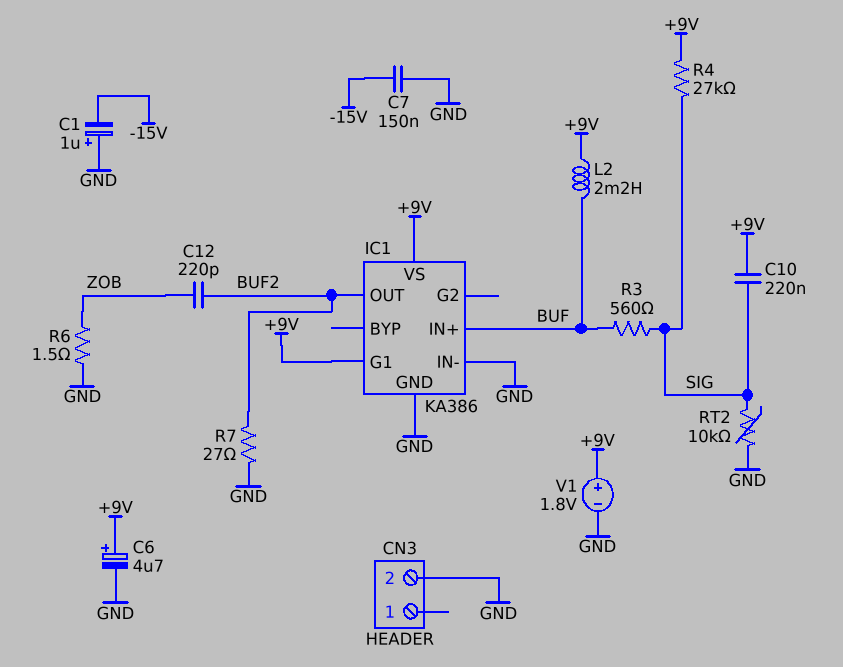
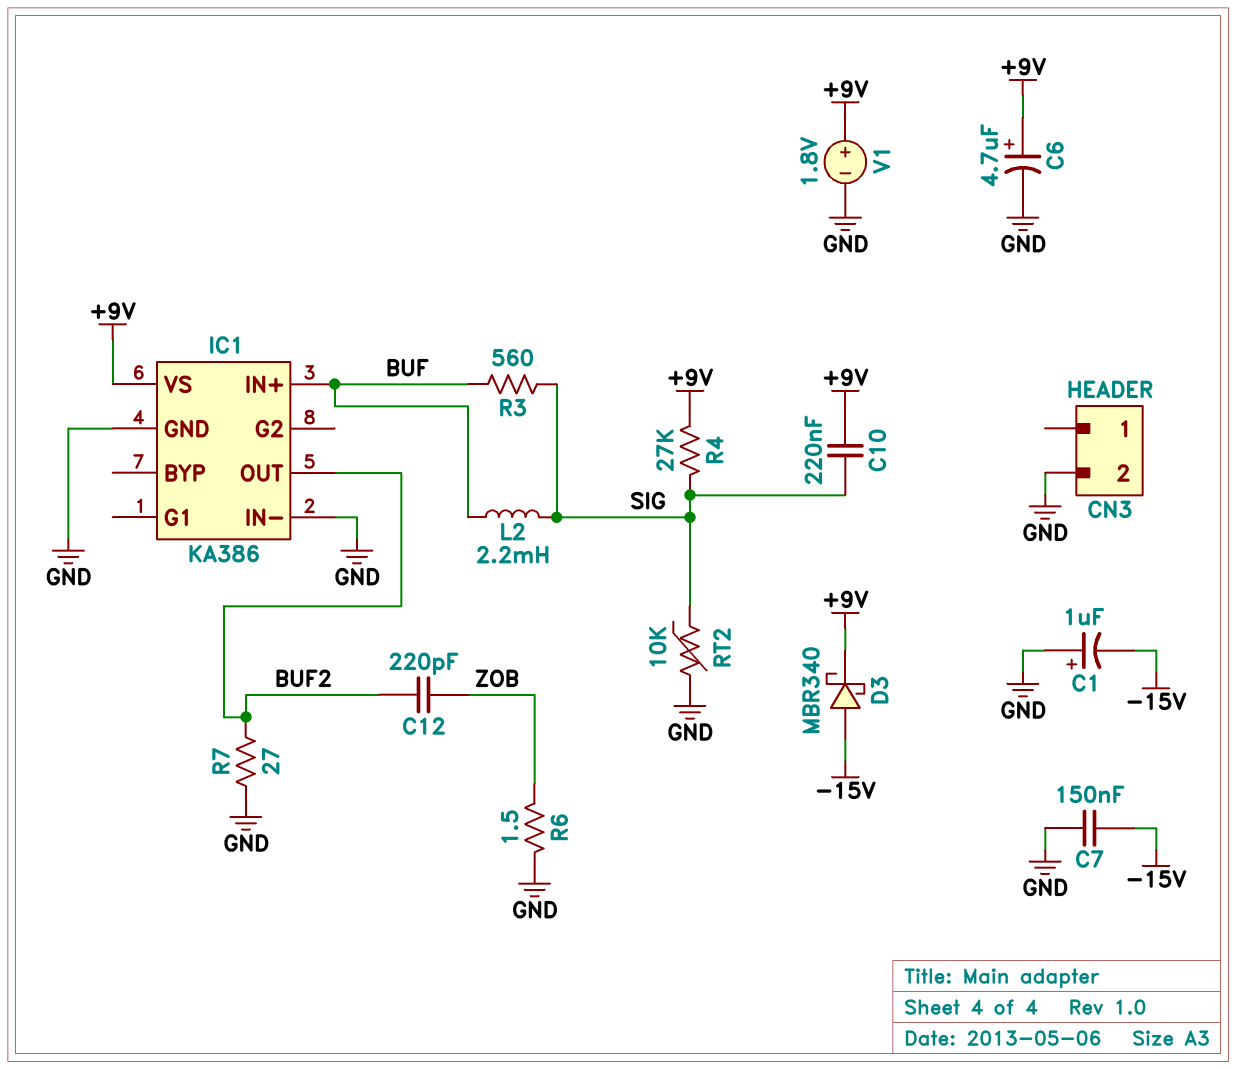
D3: none -> schottky MBR340 (A -15V, K +9V)
IC1 pin G1: +9V -> none
L2: 2.2mH (+9V, BUF) -> 2.2mH (BUF, SIG)

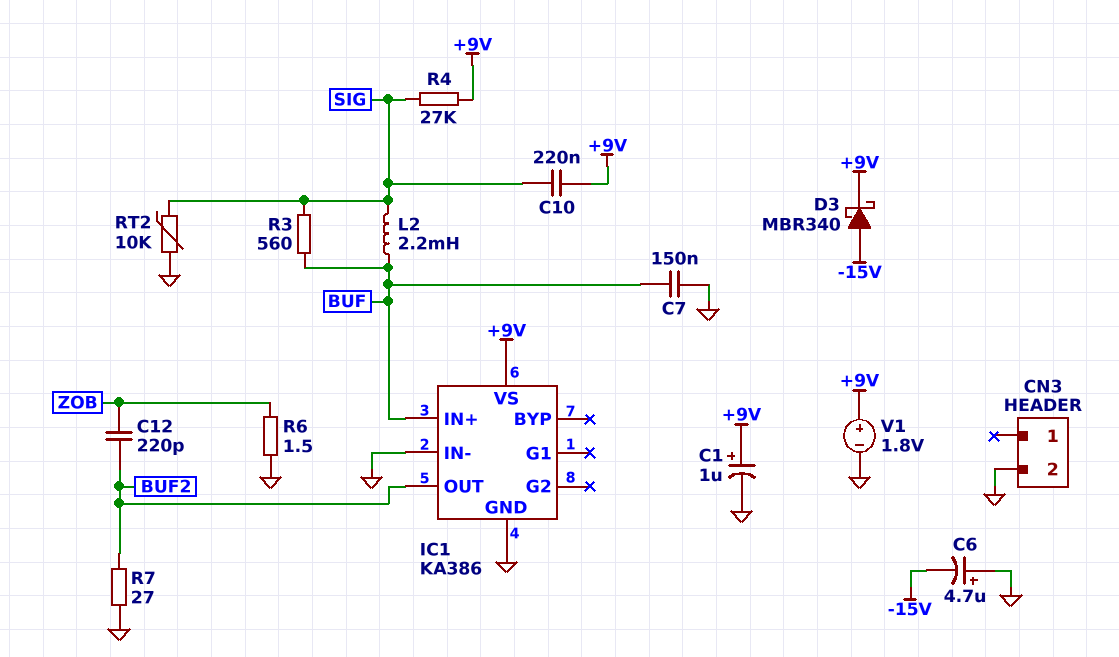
C1: 1uF (plus GND, minus -15V) -> 1uF (plus +9V, minus GND)
C6: 4.7uF (plus +9V, minus GND) -> 4.7uF (plus GND, minus -15V)
C7: 150nF (-15V, GND) -> 150nF (BUF, GND)

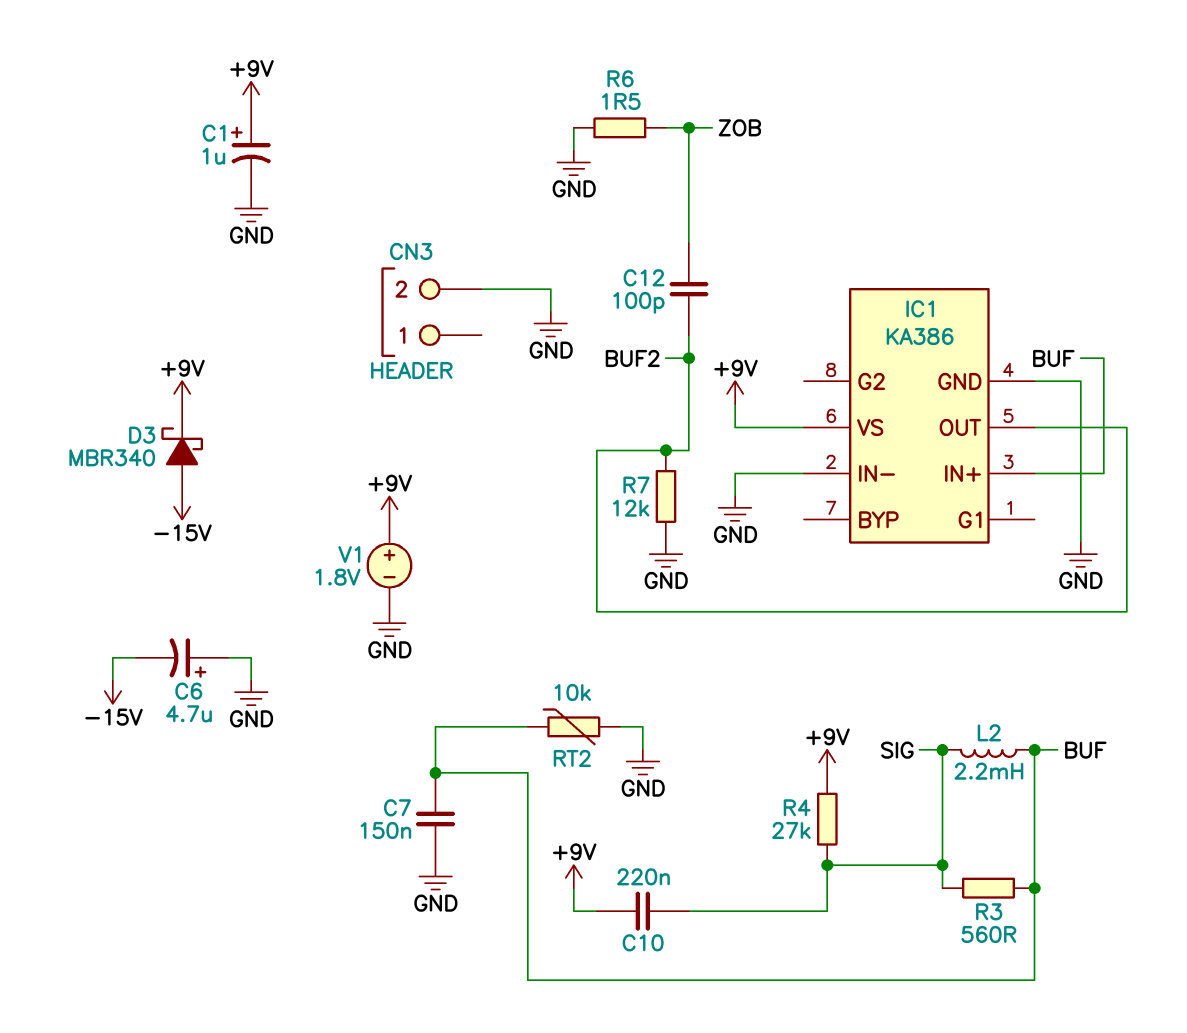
C12: 220pF (BUF2, ZOB) -> 100pF (BUF2, ZOB)
R7: 27 (BUF2, GND) -> 12k (BUF2, GND)
RT2: 10k (GND, SIG) -> 10k (BUF, GND)

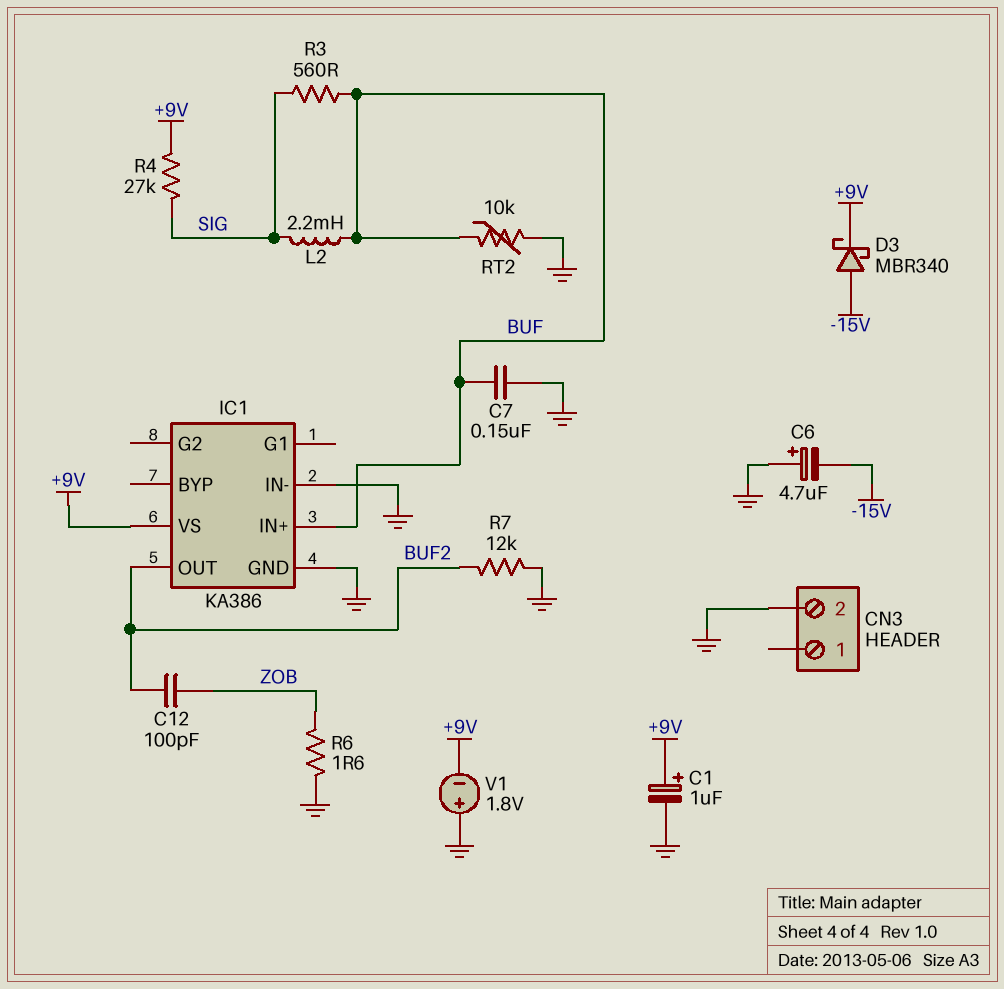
C10: 220nF (+9V, SIG) -> none
R6: 1.5 (GND, ZOB) -> 1.6 (GND, ZOB)
V1: 1.8V (plus +9V, minus GND) -> 1.8V (plus GND, minus +9V)

